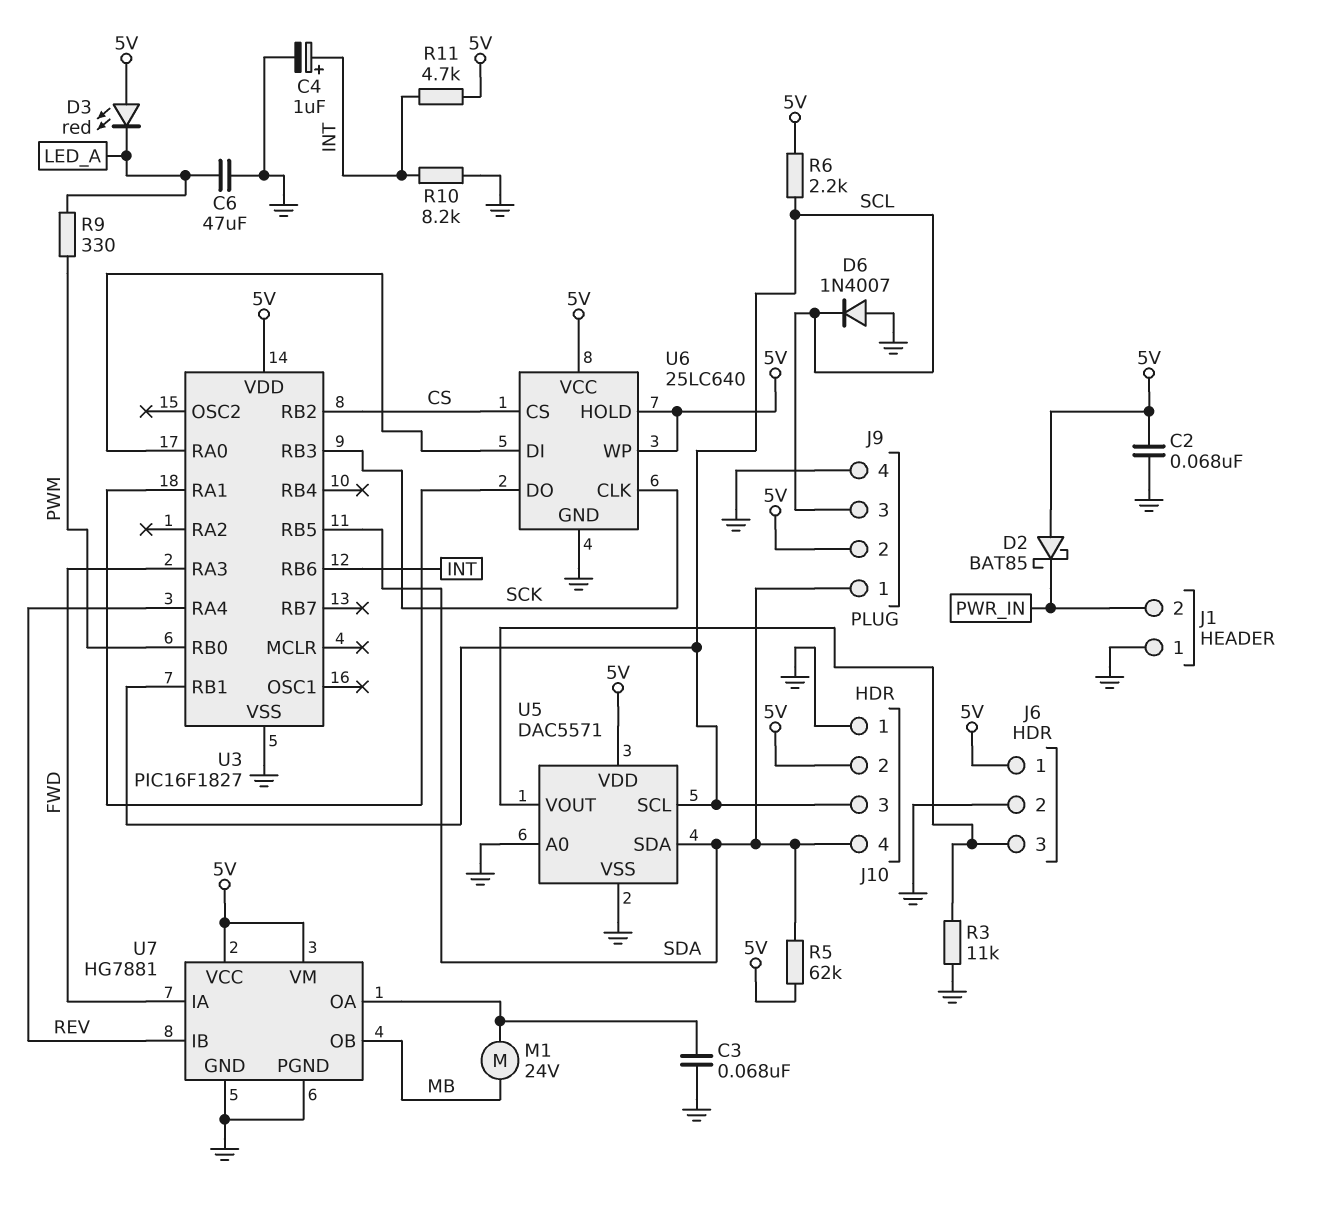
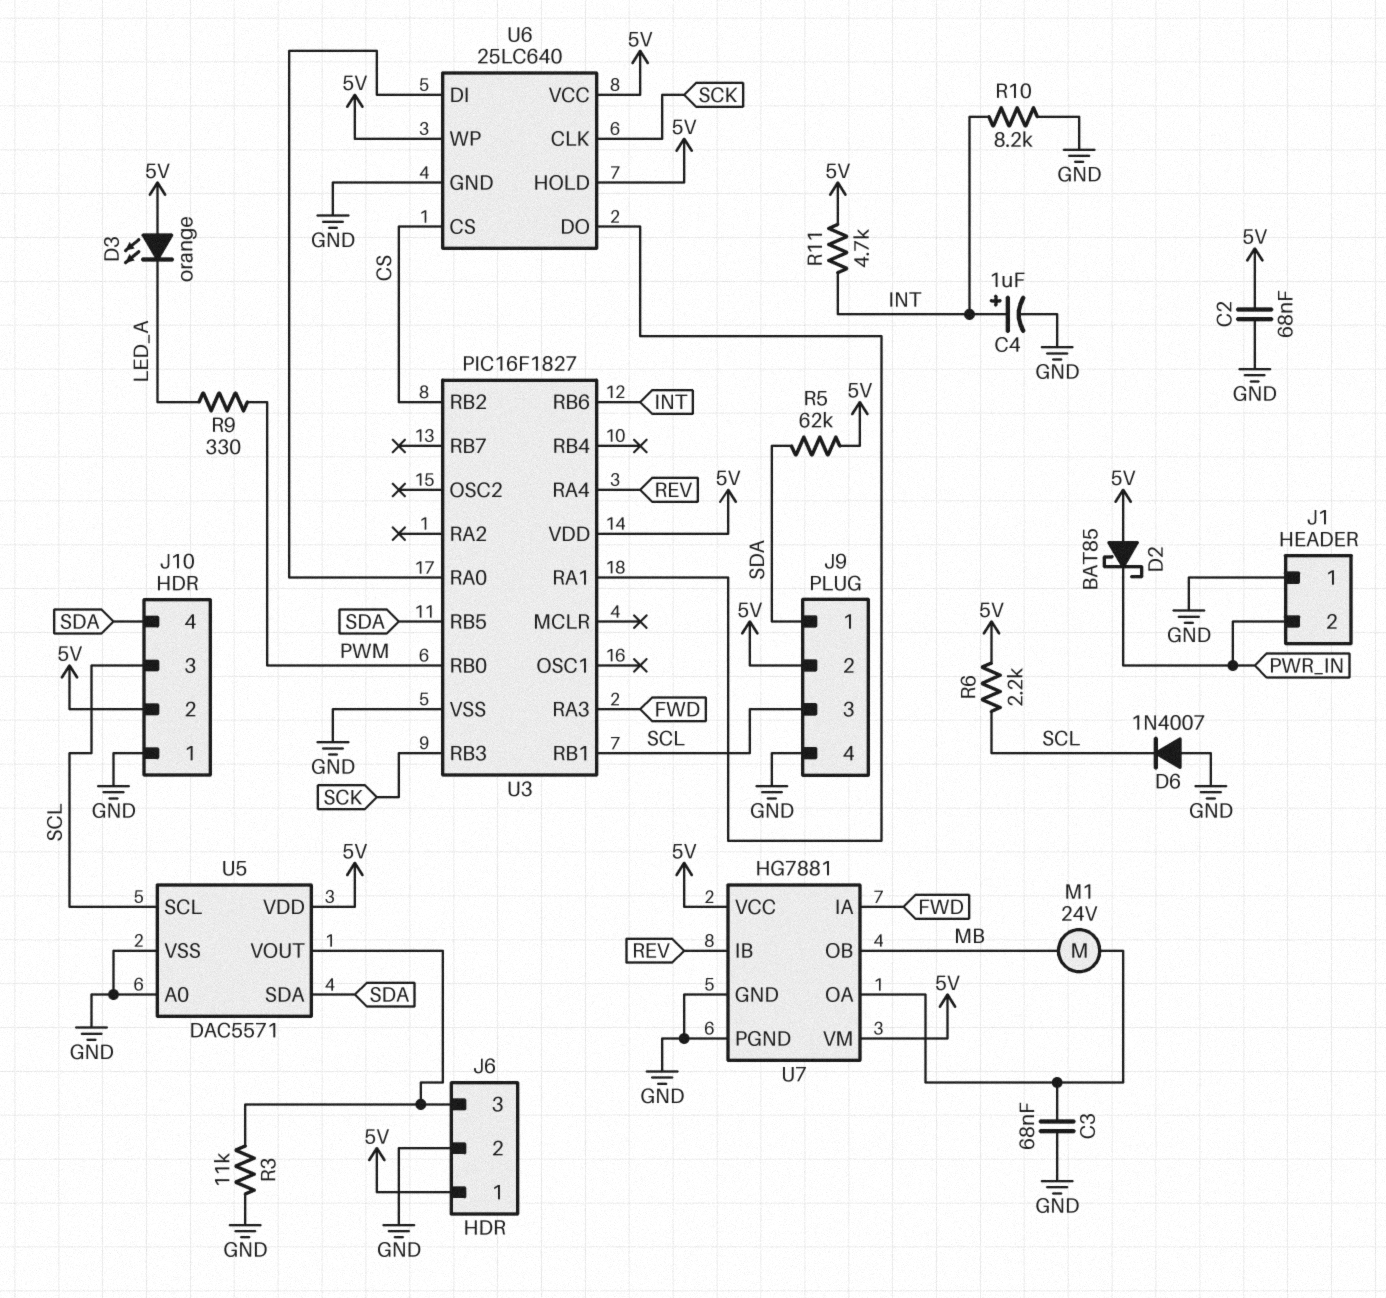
C6: 47uF (GND, LED_A) -> none
D3: LED red (A 5V, K LED_A) -> LED orange (A 5V, K LED_A)

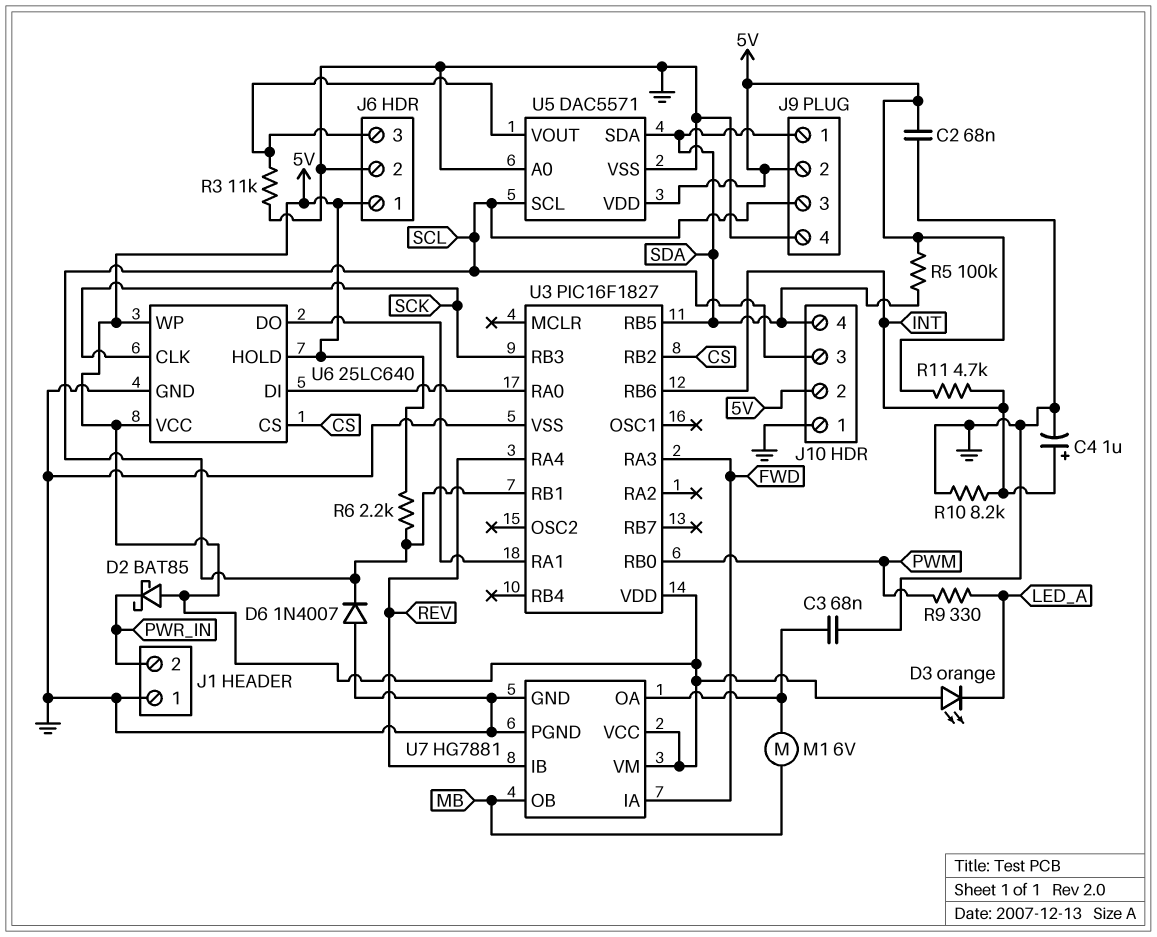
M1: motor 24V (MB, U7/OA) -> motor 6V (MB, U7/OA)
R5: 62k (5V, SDA) -> 100k (5V, SDA)

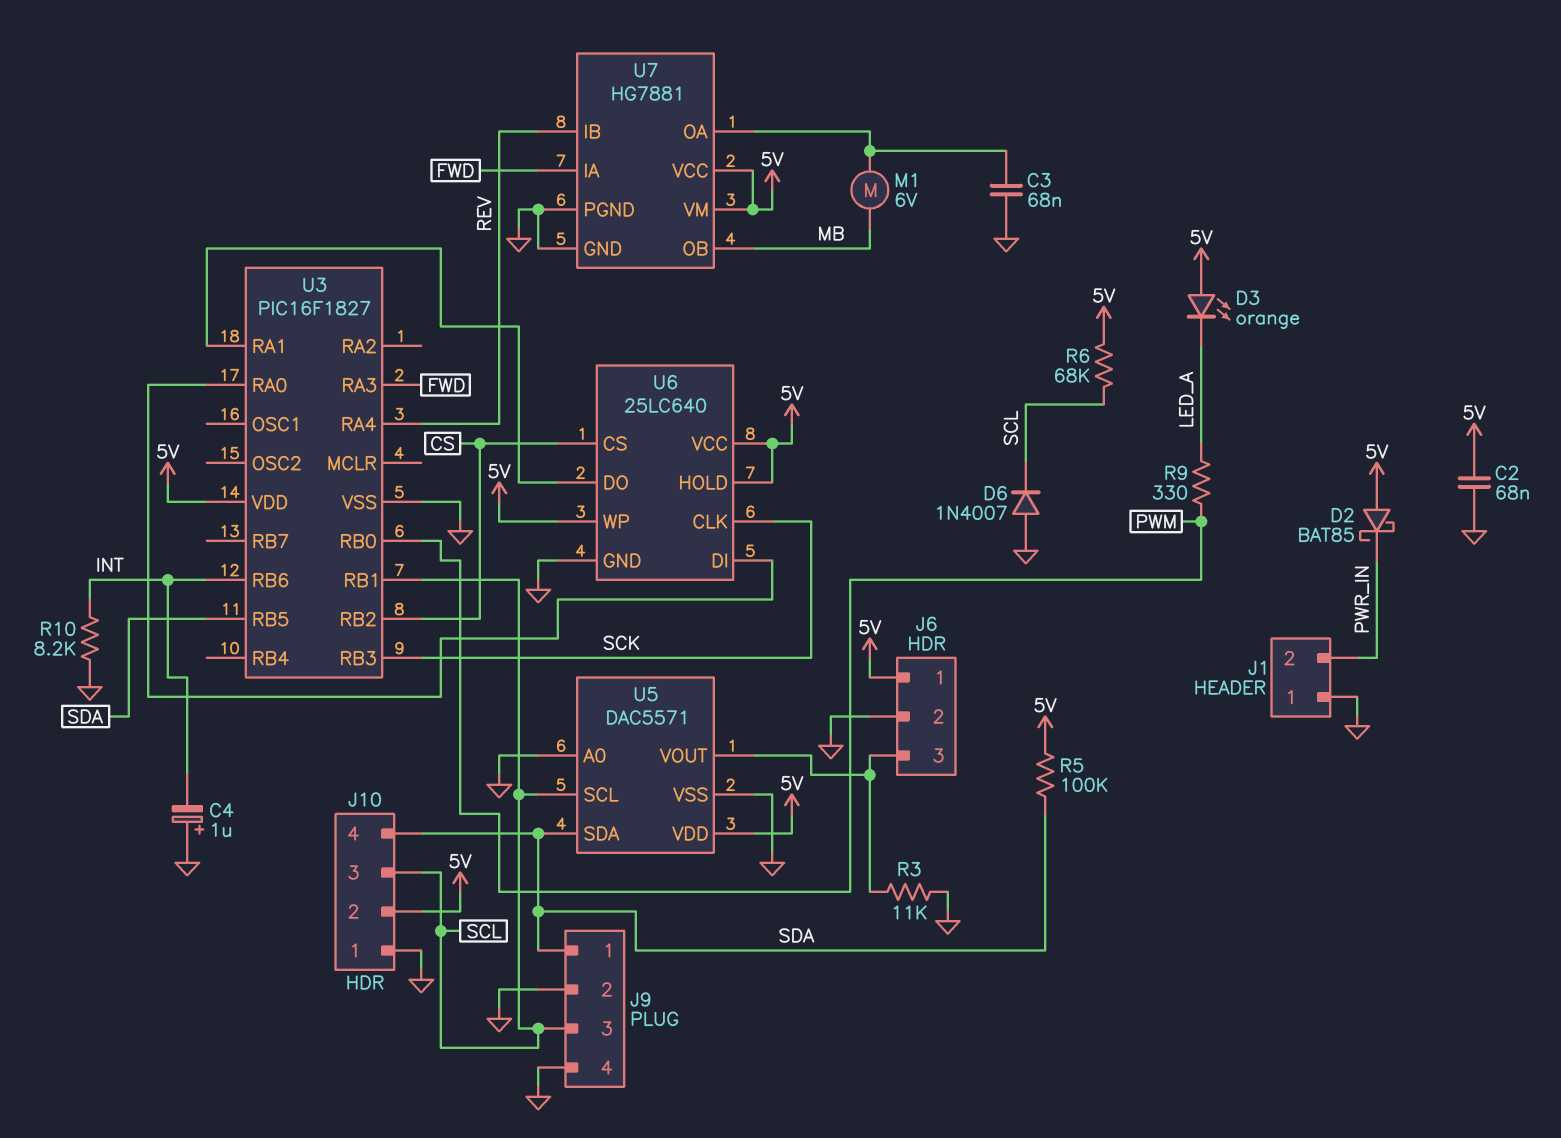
C4: 1uF (plus INT, minus GND) -> 1uF (plus GND, minus INT)
J9 pin 2: 5V -> GND
R6: 2.2k (5V, SCL) -> 68k (5V, SCL)
R11: 4.7k (5V, INT) -> none

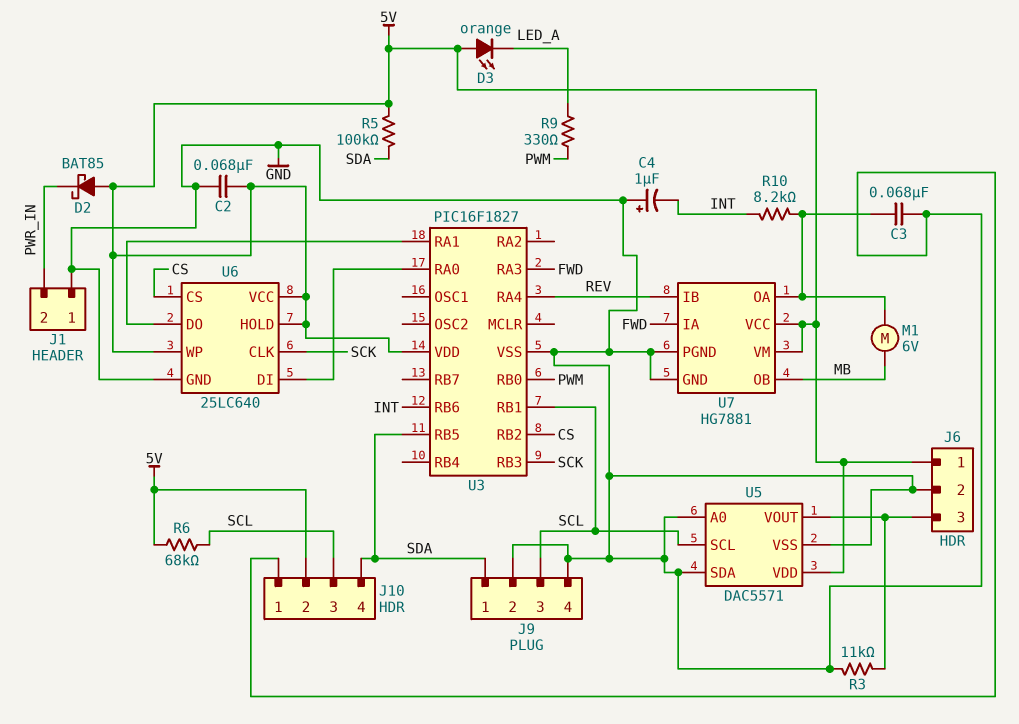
D6: diode 1N4007 (A GND, K SCL) -> none
R10: 8.2k (GND, INT) -> 8.2k (INT, U7/OA)
U5 pin SDA: SDA -> GND

